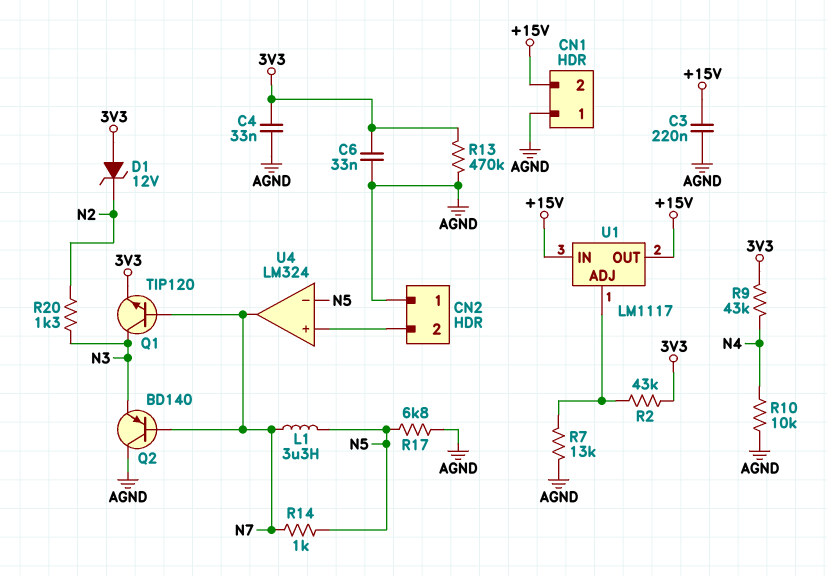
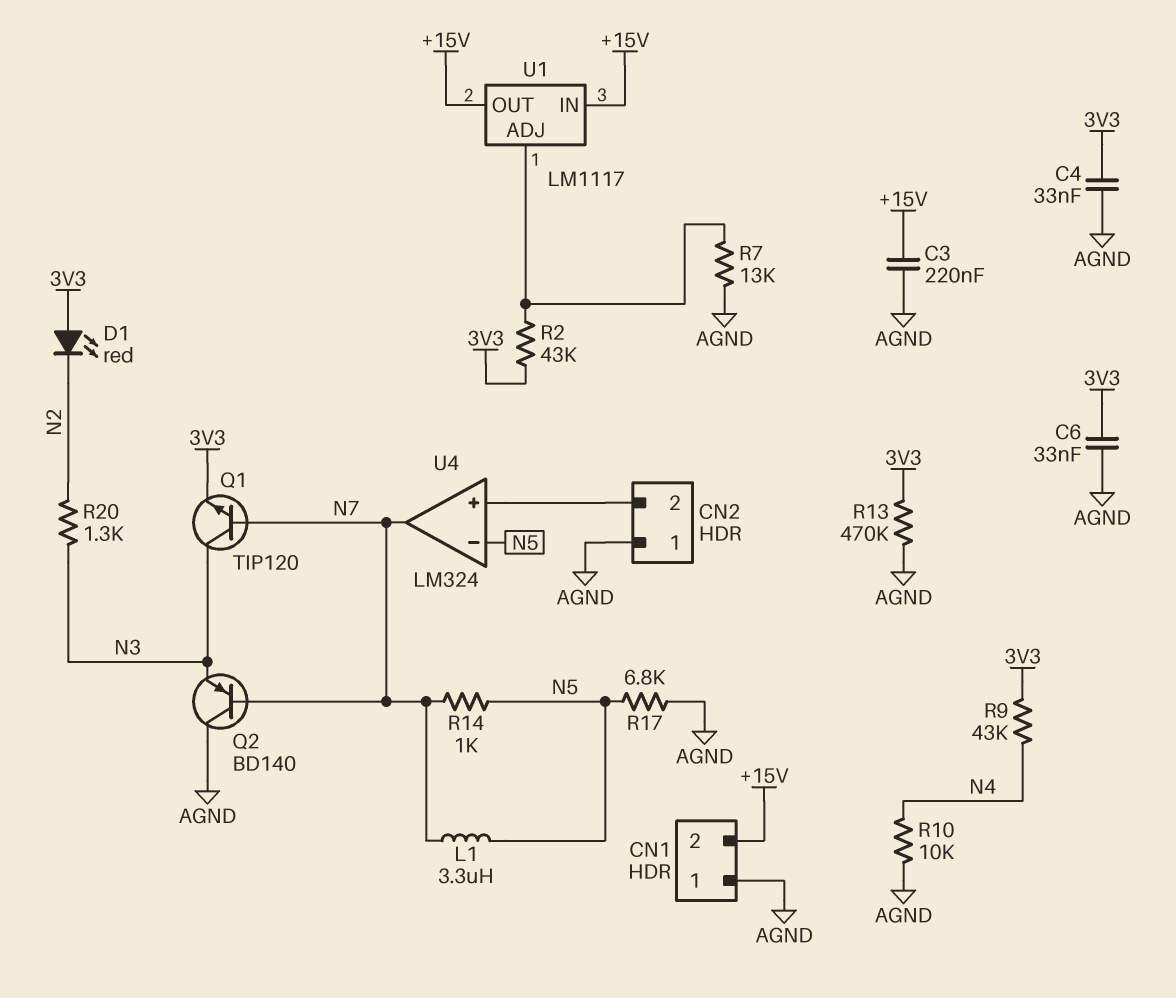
D1: zener 12V (A 3V3, K N2) -> LED red (A 3V3, K N2)

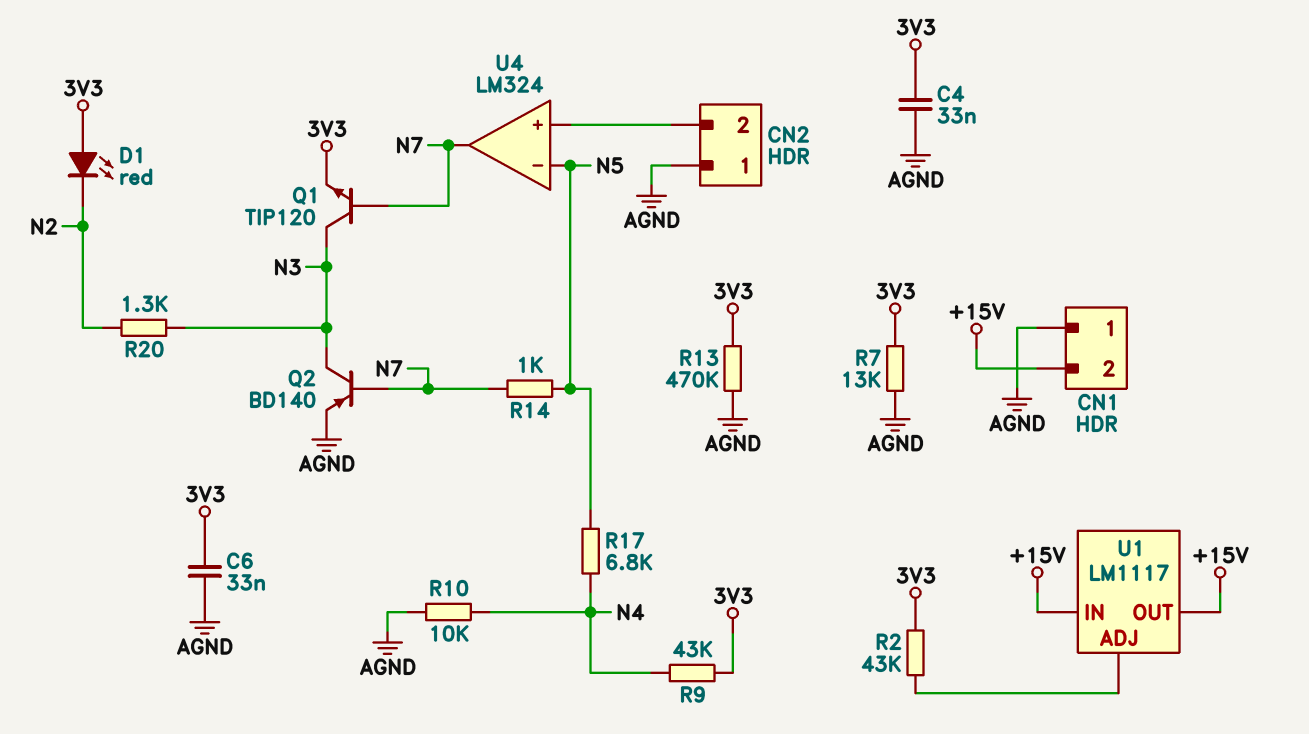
C3: 220nF (+15V, AGND) -> none
L1: 3.3uH (N5, N7) -> none
Q2: PNP BD140 (B N7, C AGND, E N3) -> PNP BD140 (B N7, C N3, E AGND)
R7: 13k (AGND, U1/ADJ) -> 13k (3V3, AGND)
R17: 6.8k (AGND, N5) -> 6.8k (N4, N5)

